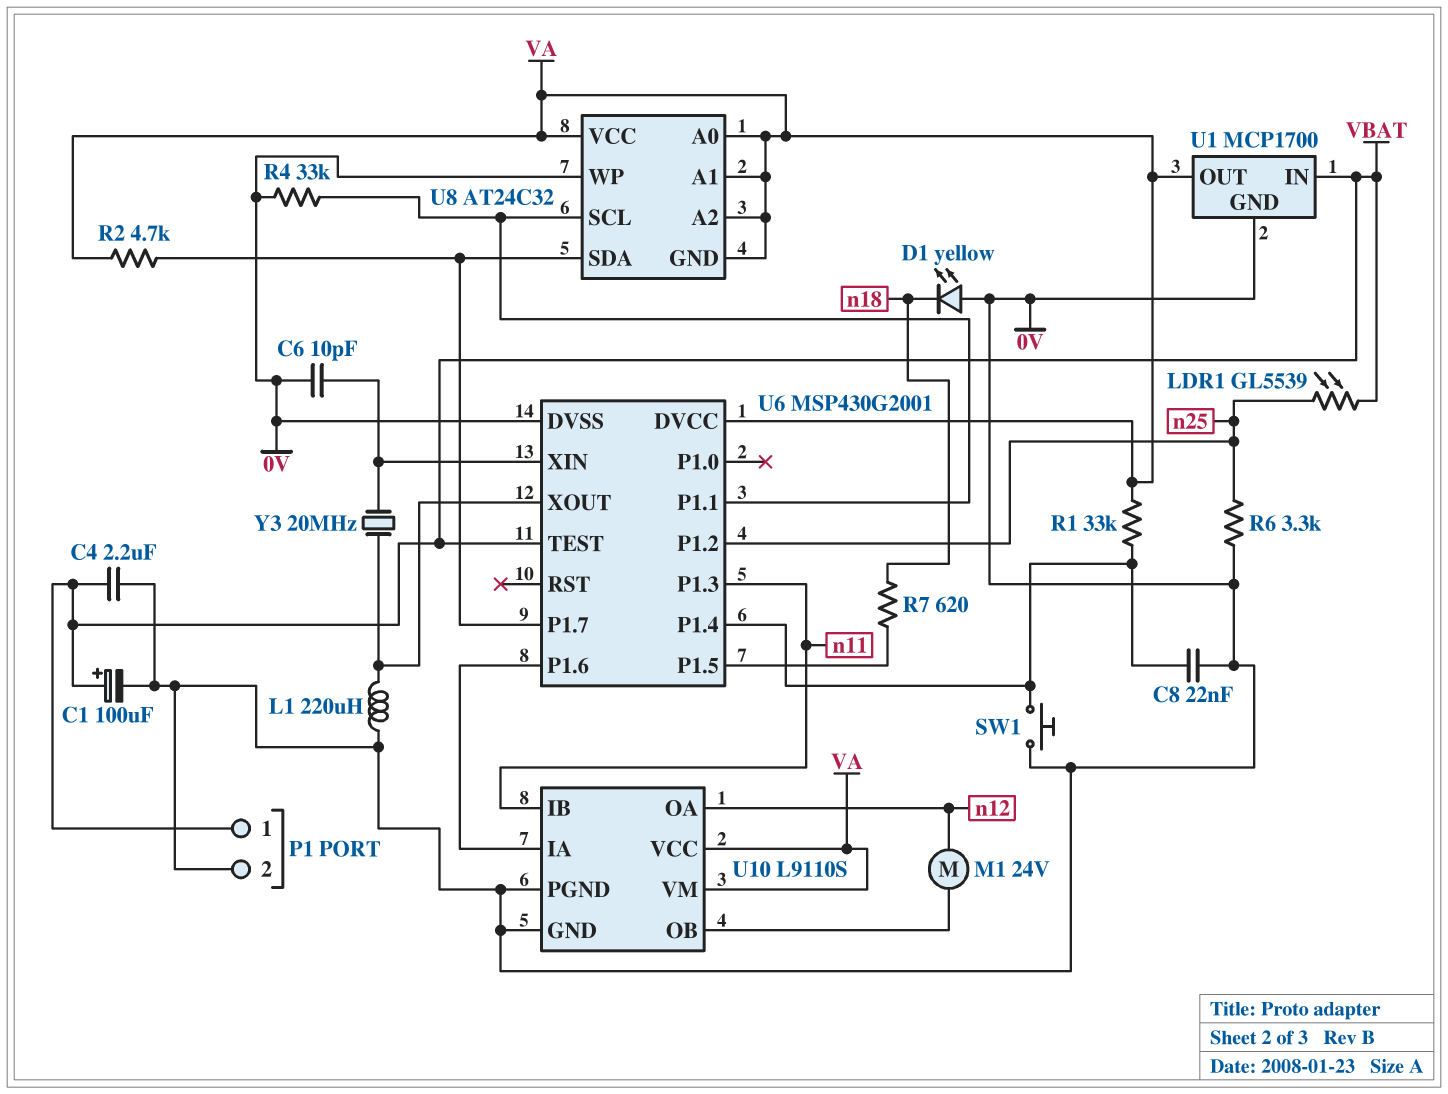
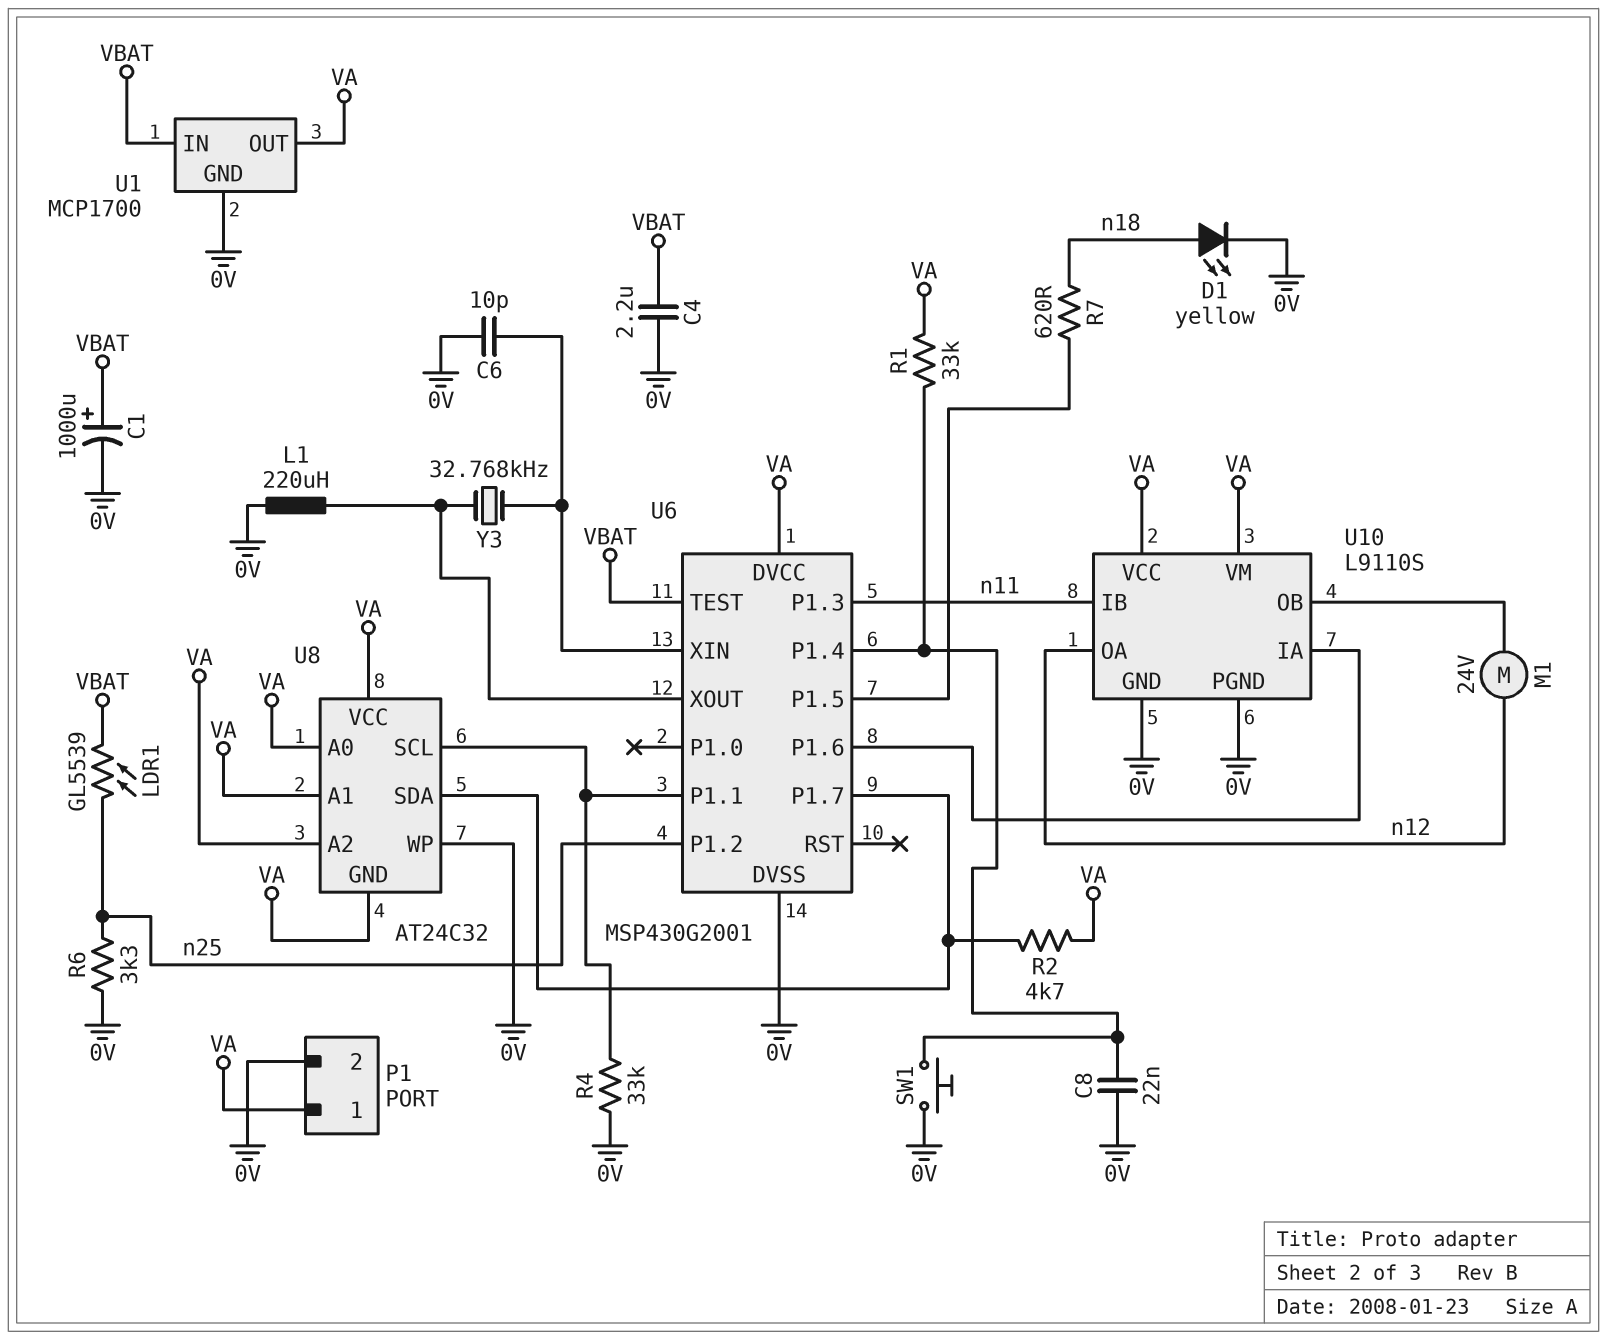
C1: 100uF (plus VBAT, minus 0V) -> 1000uF (plus VBAT, minus 0V)
D1: LED yellow (A 0V, K n18) -> LED yellow (A n18, K 0V)
P1 pin 1: VBAT -> VA
Y3: 20MHz (U6/XIN, U6/XOUT) -> 32.768kHz (U6/XIN, U6/XOUT)

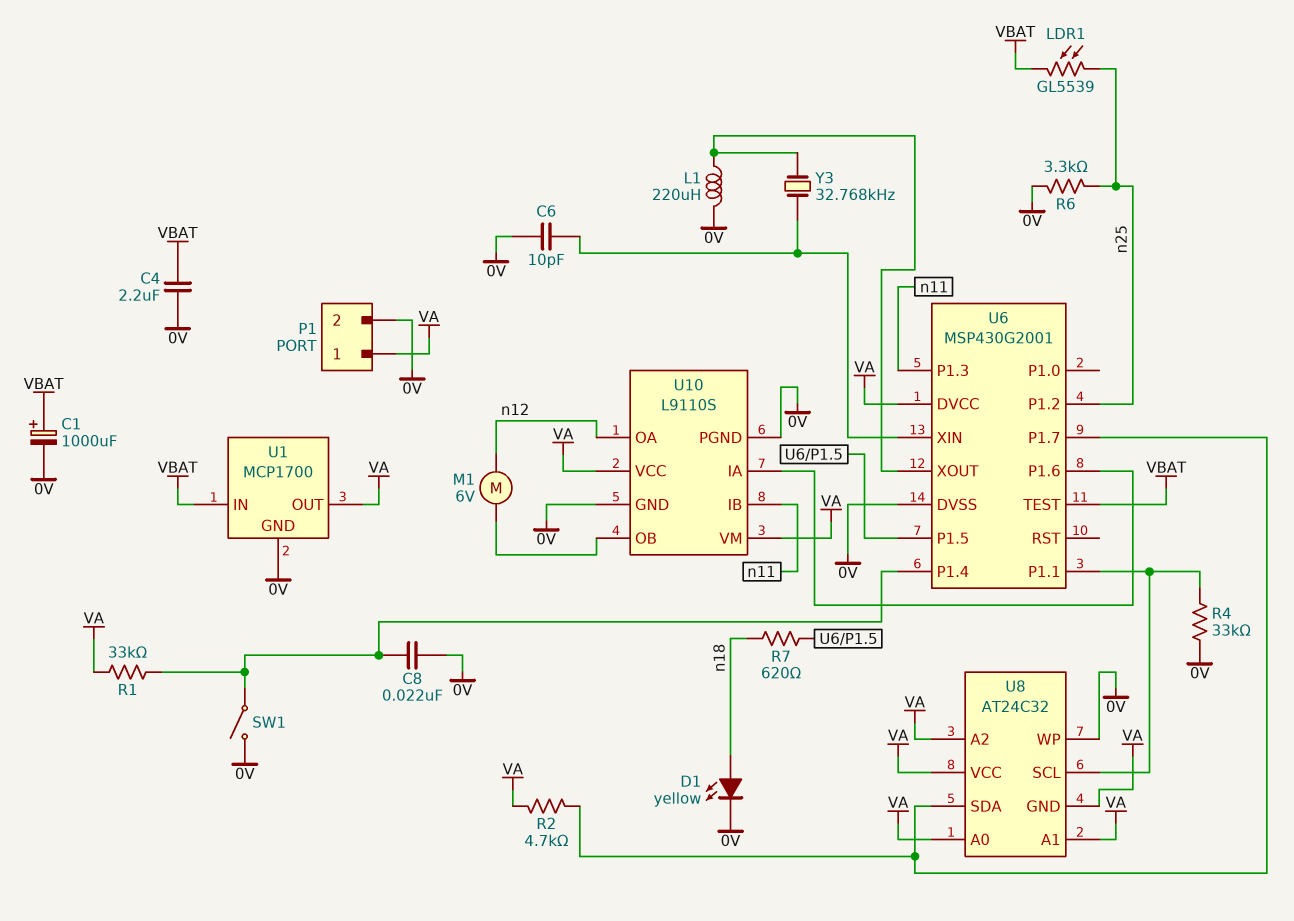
M1: motor 24V (U10/OB, n12) -> motor 6V (U10/OB, n12)
SW1: button (0V, U6/P1.4) -> switch (0V, U6/P1.4)

